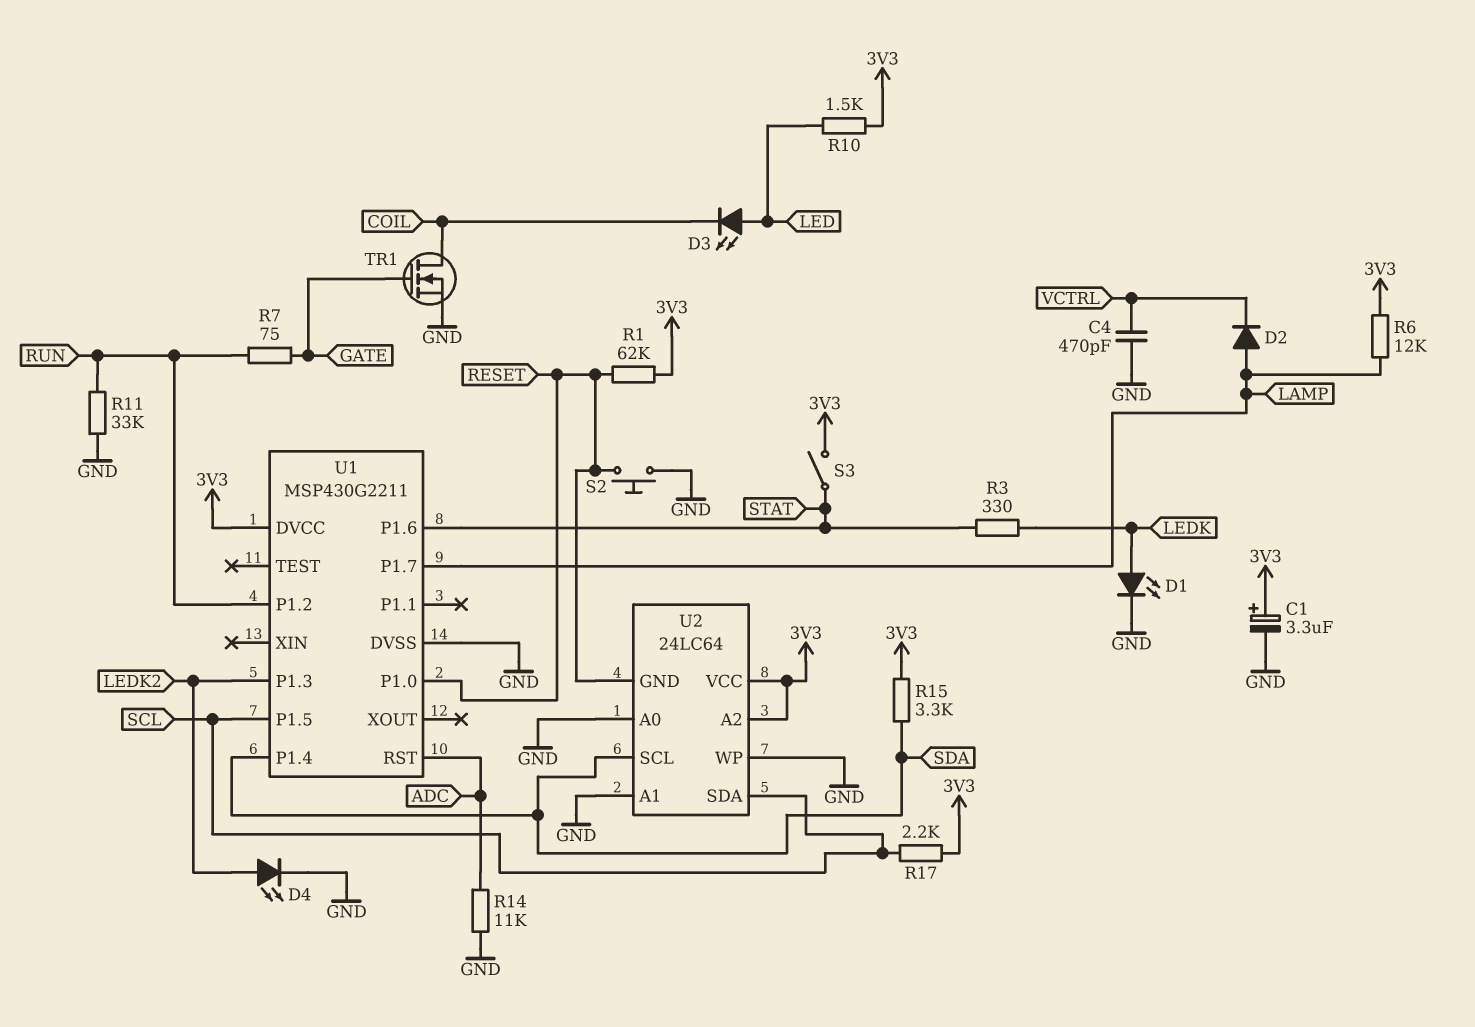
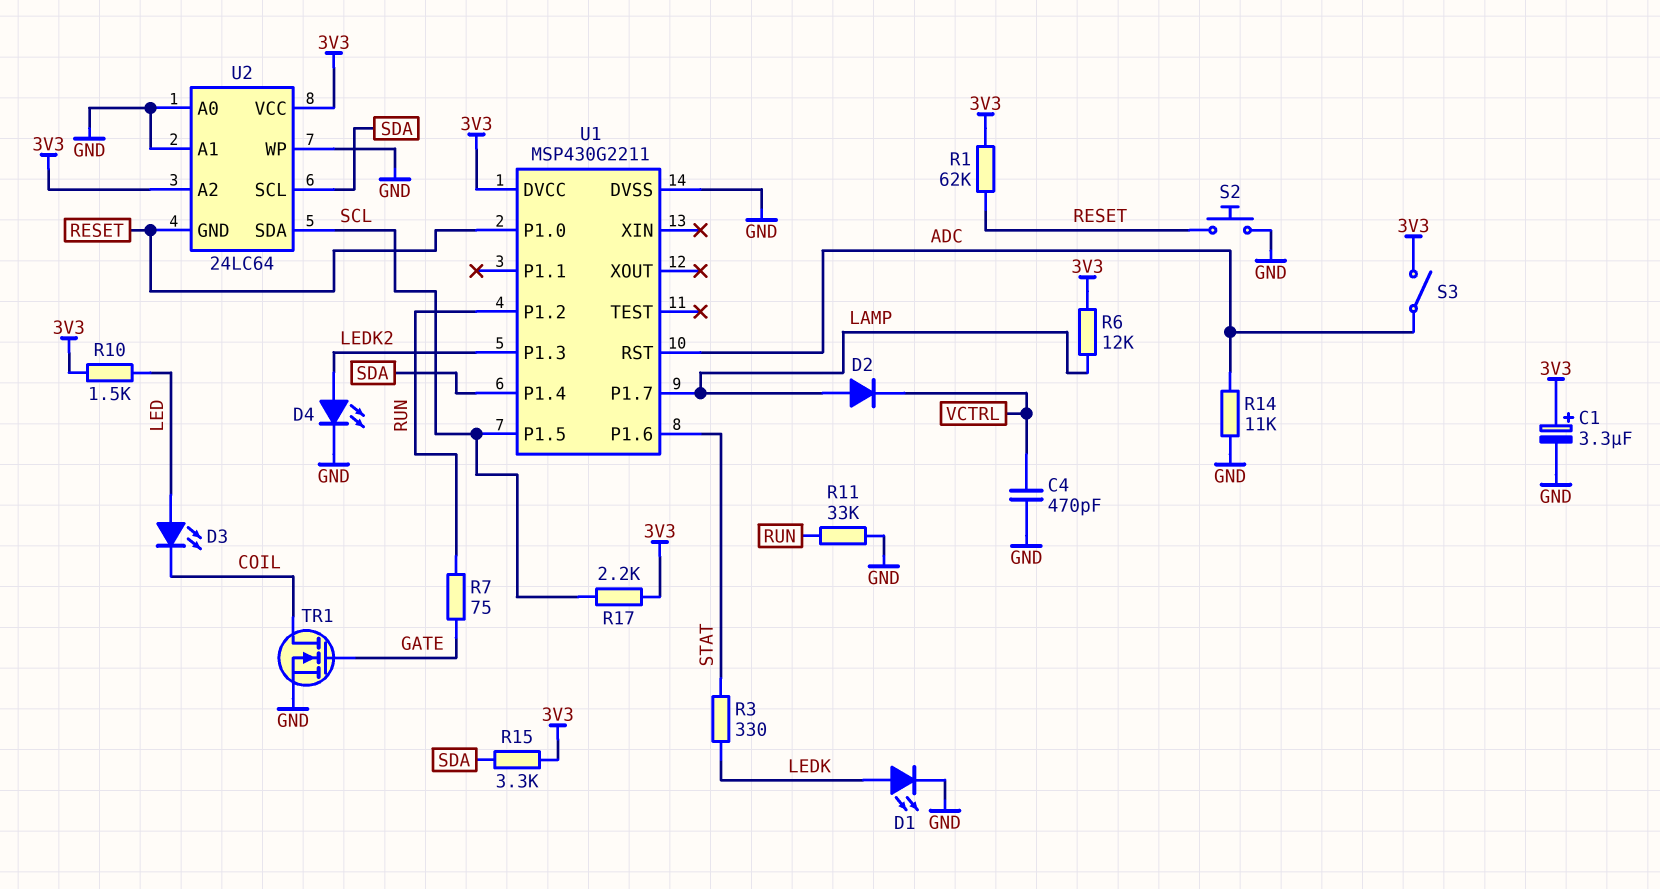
S3: switch (3V3, STAT) -> switch (3V3, ADC)

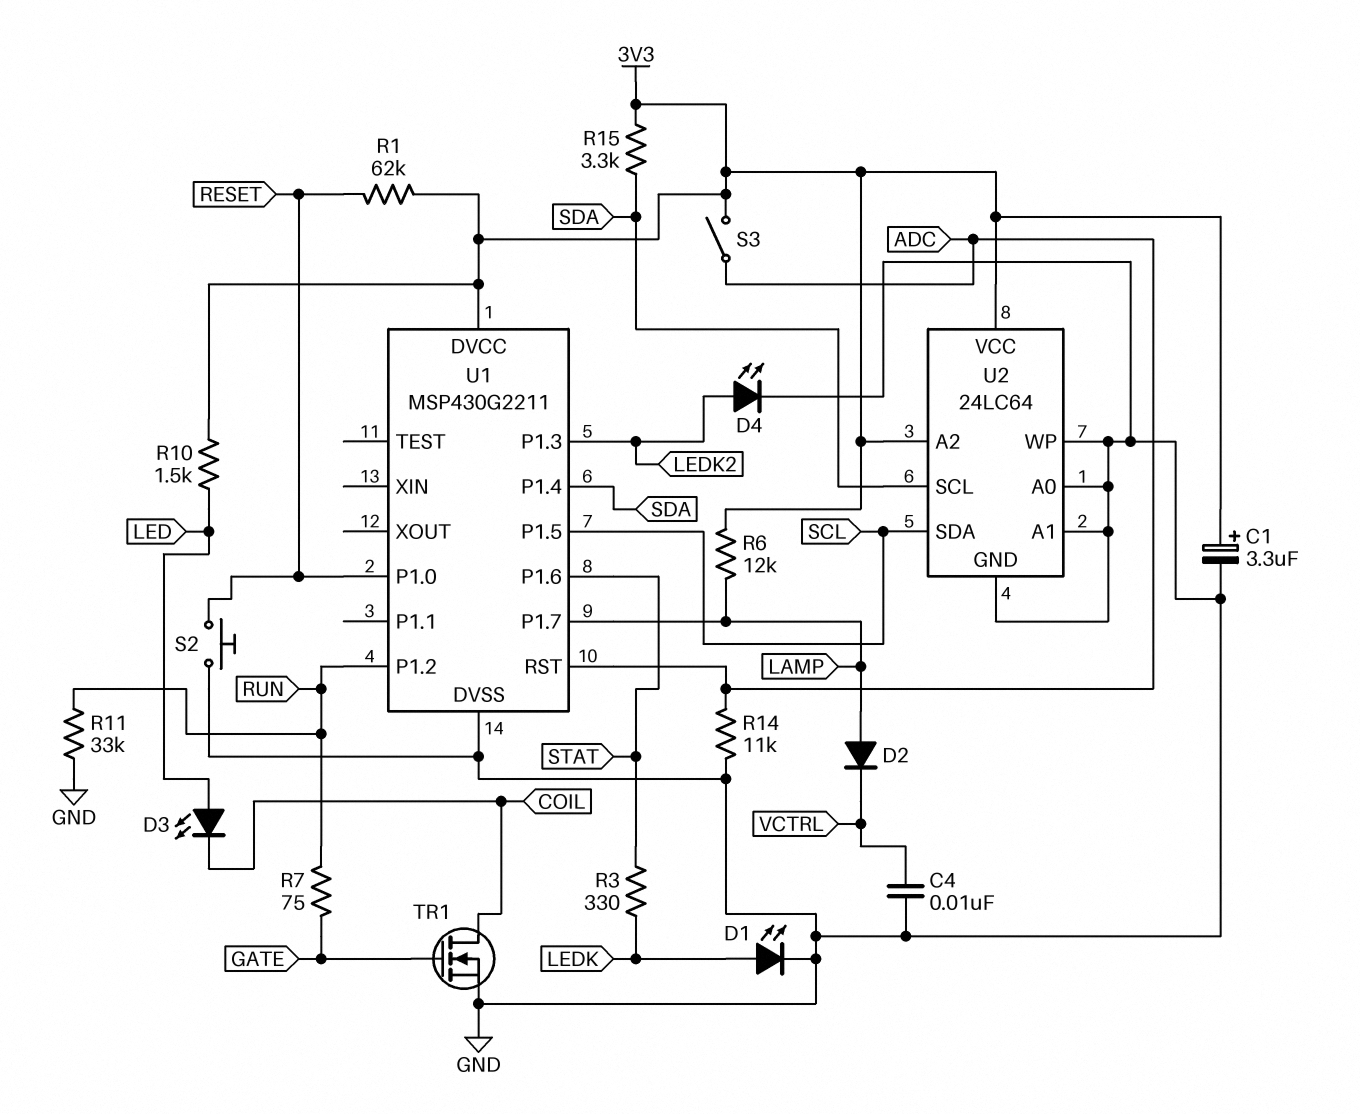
C4: 470pF (GND, VCTRL) -> 10nF (GND, VCTRL)
R17: 2.2k (3V3, SCL) -> none
U2 pin GND: RESET -> GND

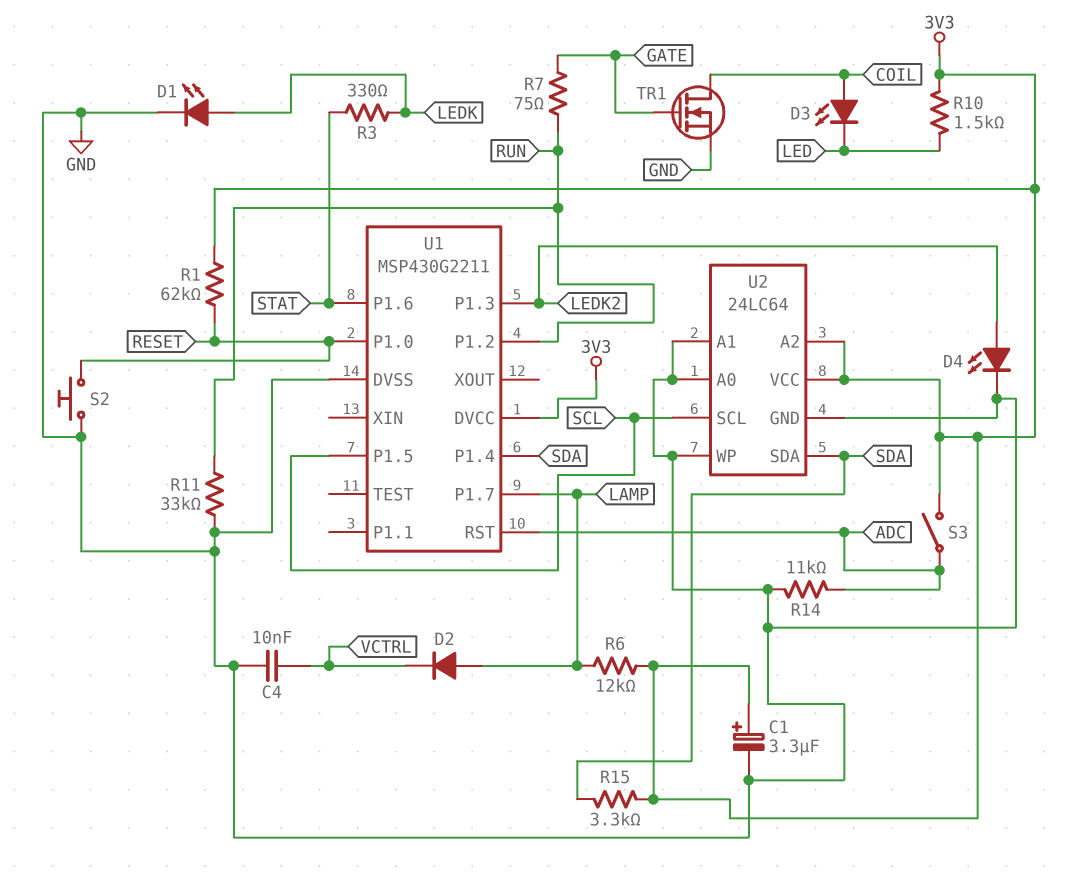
D3: LED (A LED, K COIL) -> LED (A COIL, K LED)
U2 pin SCL: SDA -> SCL
U2 pin SDA: SCL -> SDA

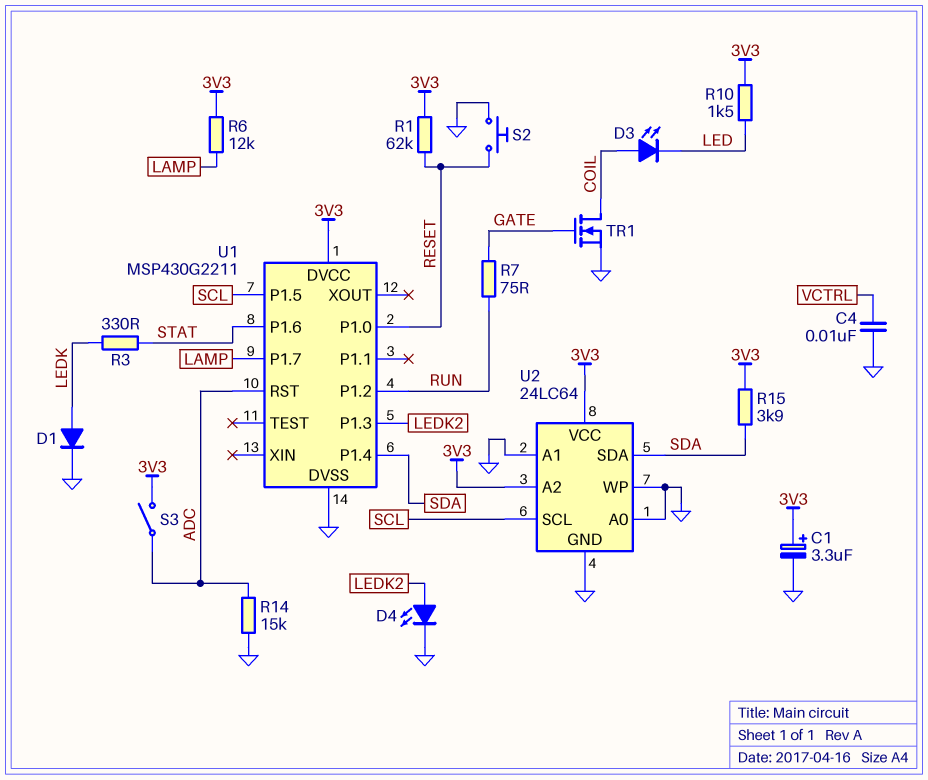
D1: LED (A LEDK, K GND) -> diode (A LEDK, K GND)
D2: diode (A LAMP, K VCTRL) -> none
R11: 33k (GND, RUN) -> none
R14: 11k (ADC, GND) -> 15k (ADC, GND)
R15: 3.3k (3V3, SDA) -> 3.9k (3V3, SDA)

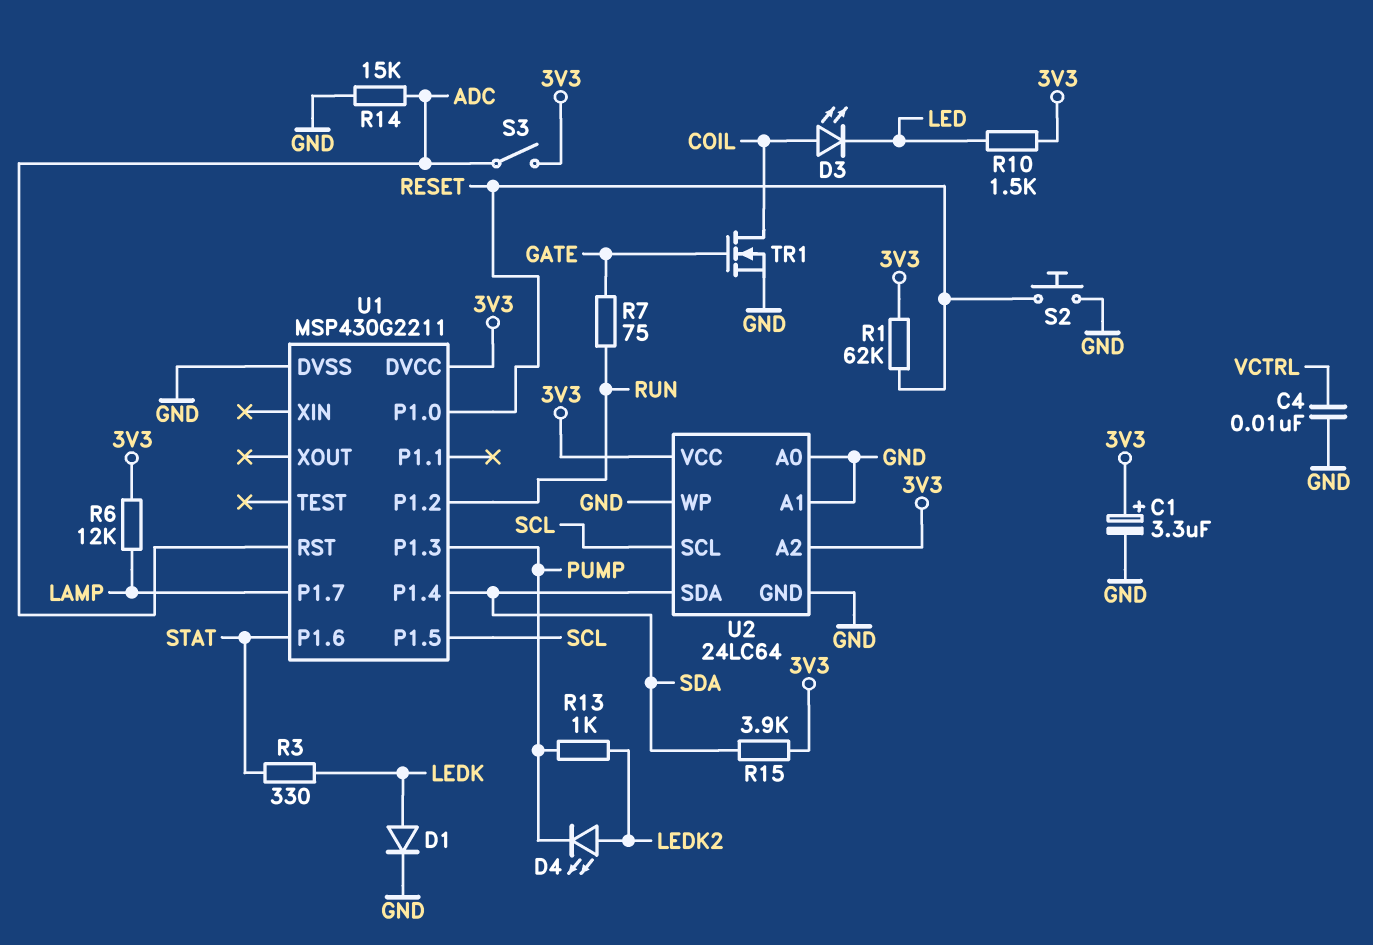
D4: LED (A LEDK2, K GND) -> LED (A LEDK2, K PUMP)
R13: none -> 1k (LEDK2, PUMP)
U1 pin P1.3: LEDK2 -> PUMP

